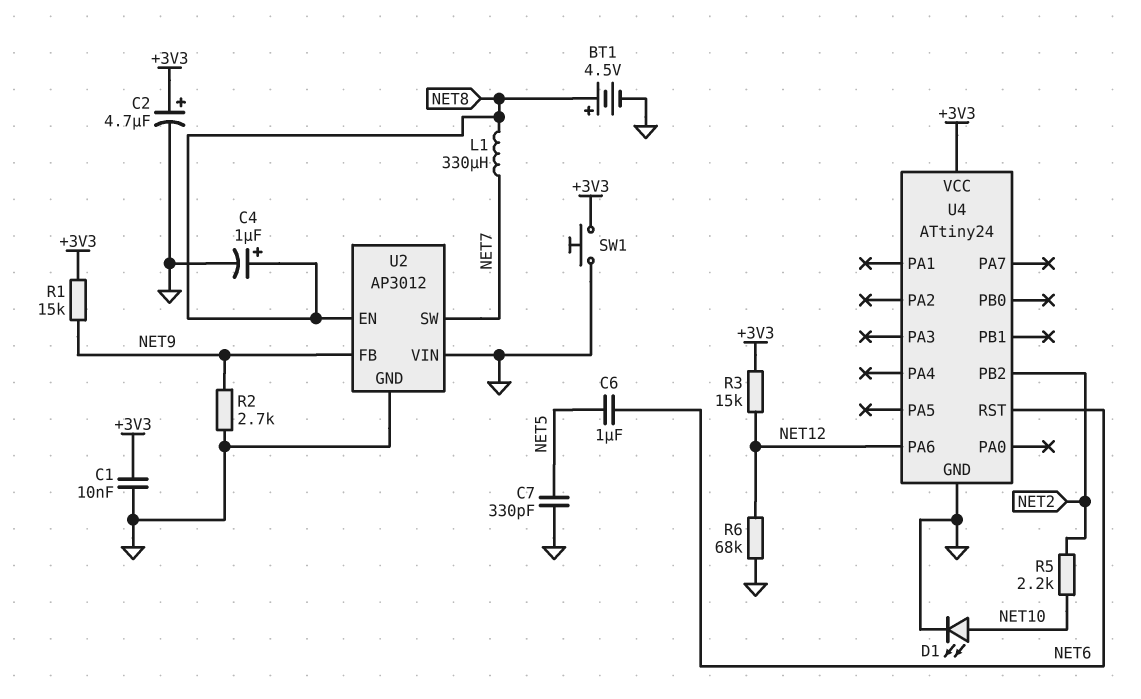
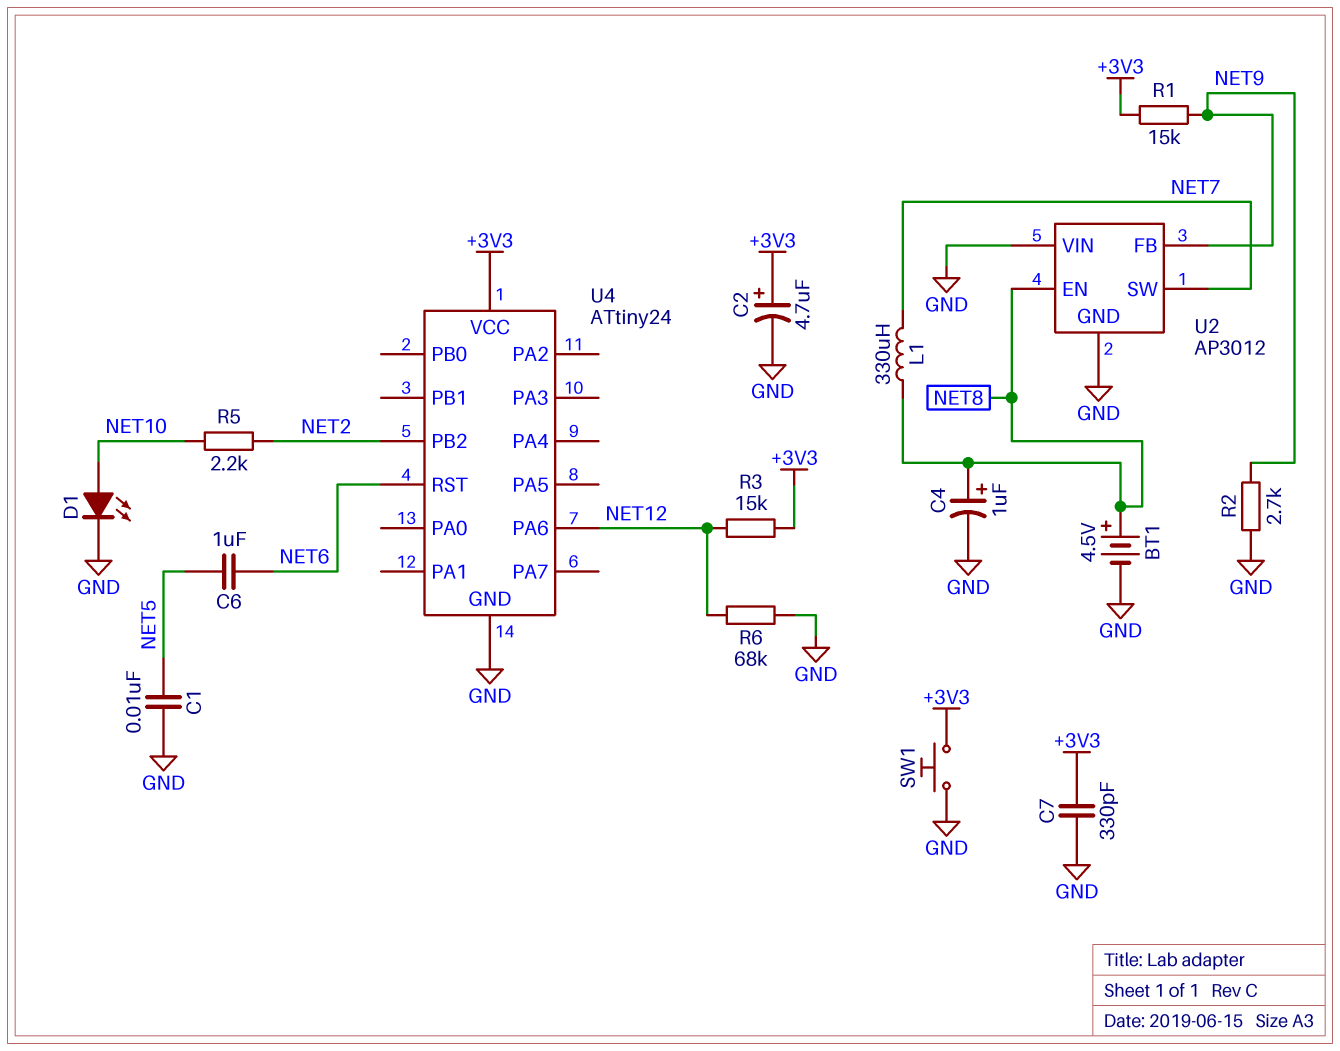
C1: 10nF (+3V3, GND) -> 10nF (GND, NET5)
C7: 330pF (GND, NET5) -> 330pF (+3V3, GND)

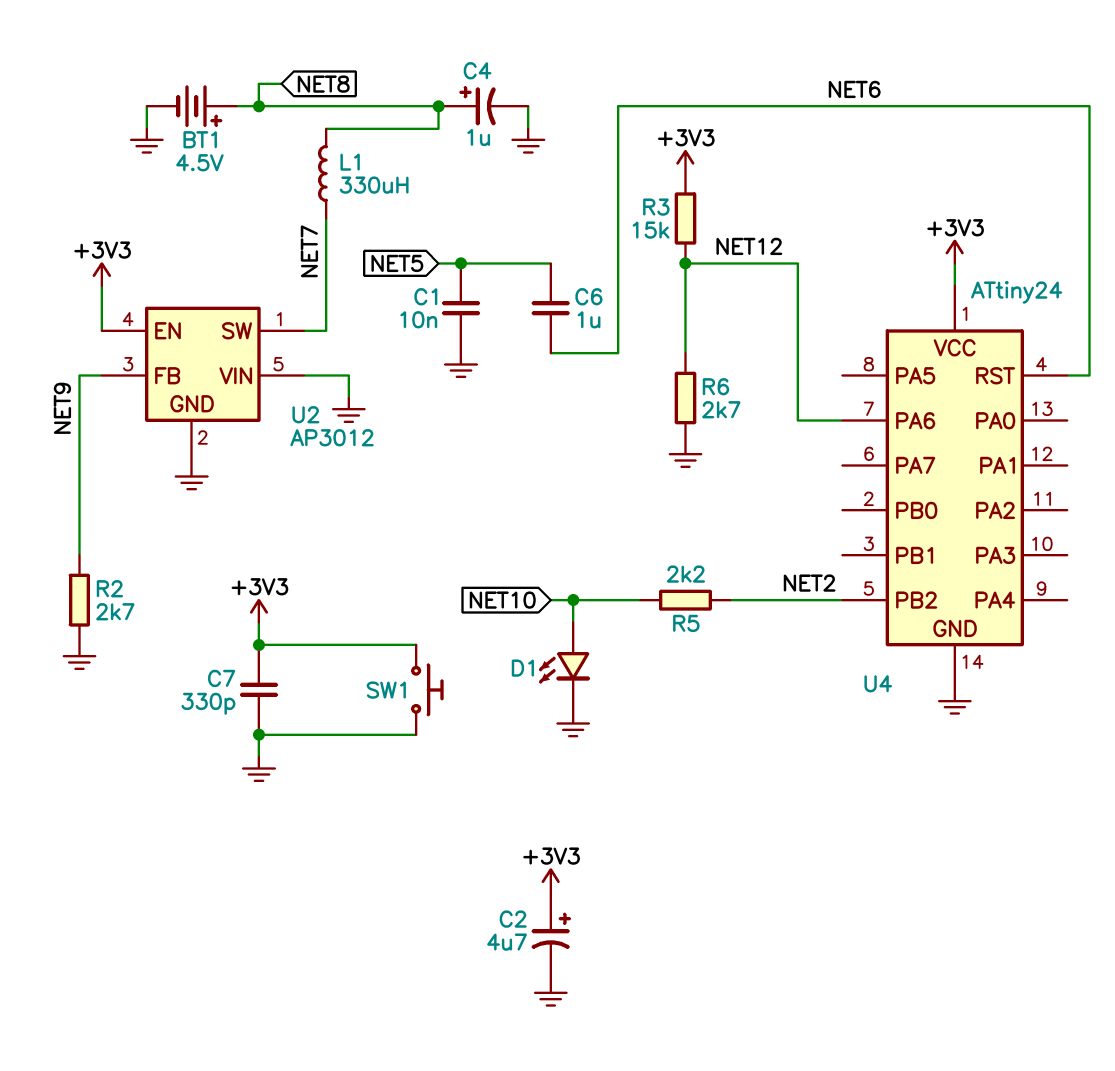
R1: 15k (+3V3, NET9) -> none
R6: 68k (GND, NET12) -> 2.7k (GND, NET12)
U2 pin EN: NET8 -> +3V3

